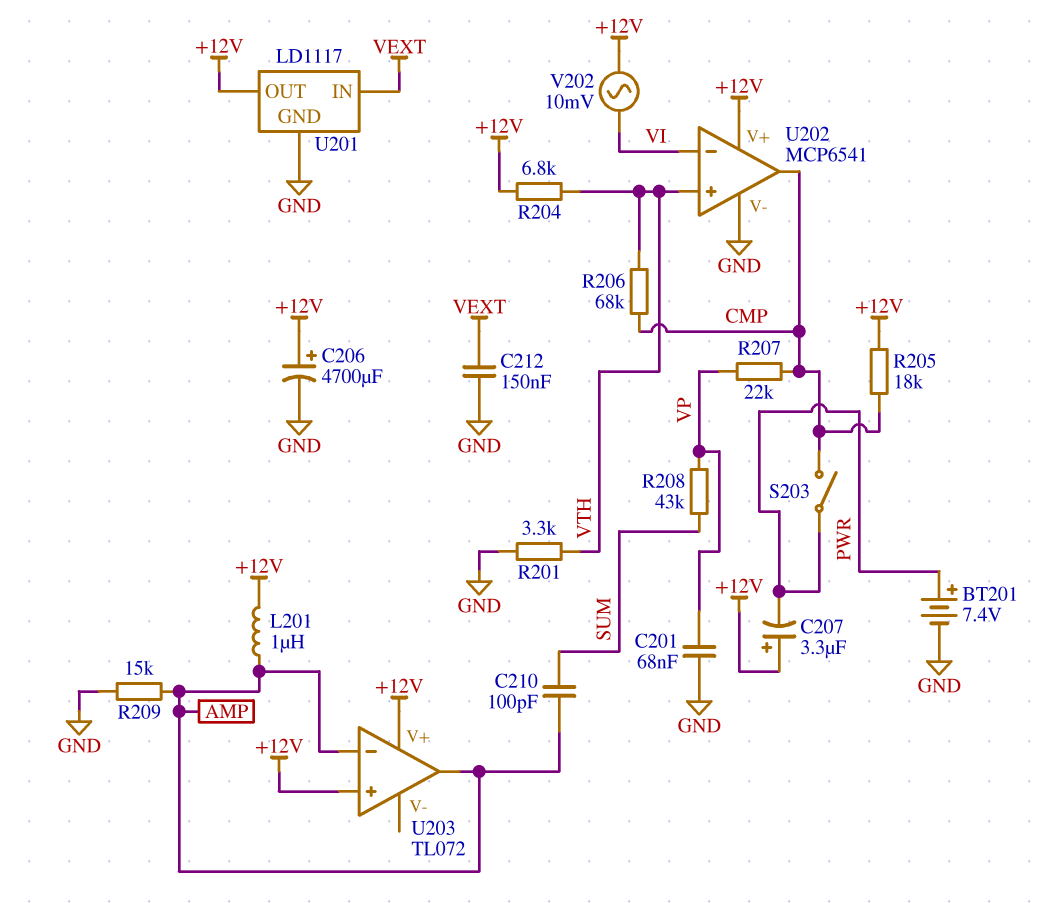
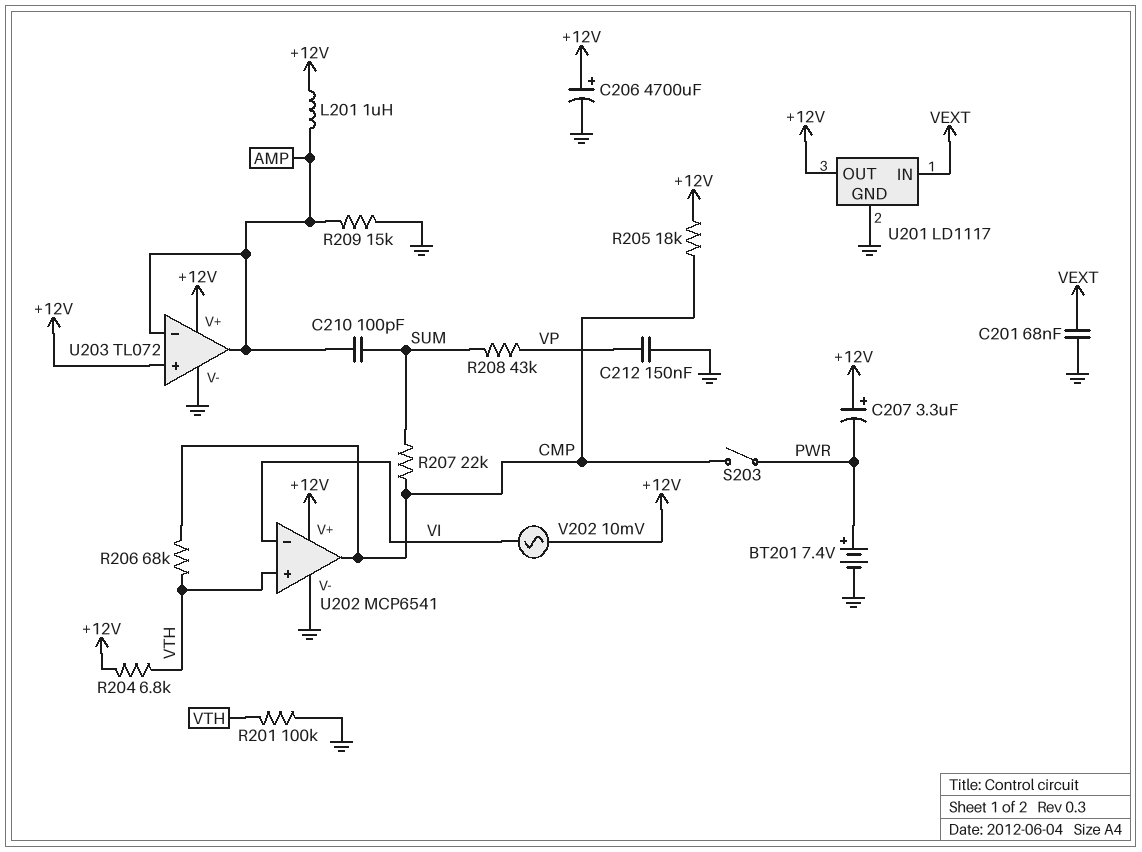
C201: 68nF (GND, VP) -> 68nF (GND, VEXT)
C212: 150nF (GND, VEXT) -> 150nF (GND, VP)
R201: 3.3k (GND, VTH) -> 100k (GND, VTH)
R207: 22k (CMP, VP) -> 22k (CMP, SUM)
U203 pin V-: none -> GND

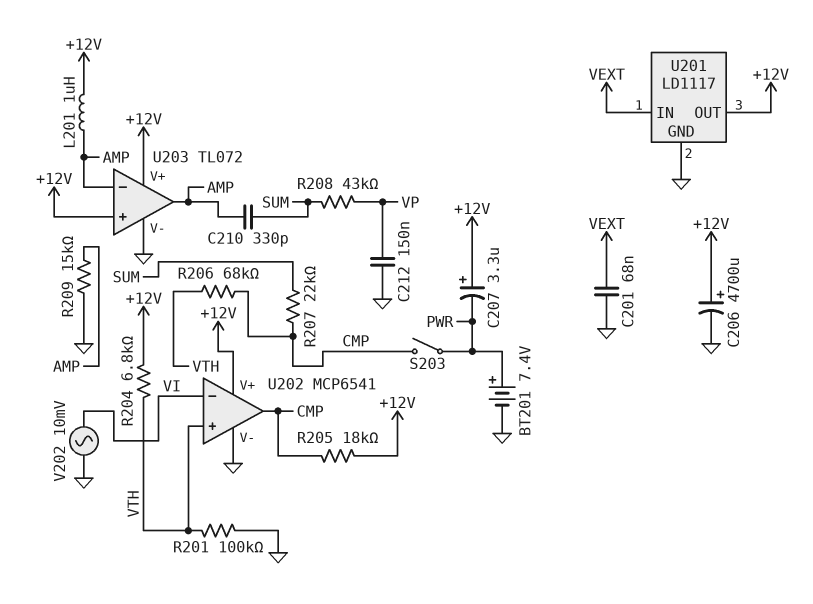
C210: 100pF (AMP, SUM) -> 330pF (AMP, SUM)
V202: AC 10mV (+12V, VI) -> AC 10mV (GND, VI)

